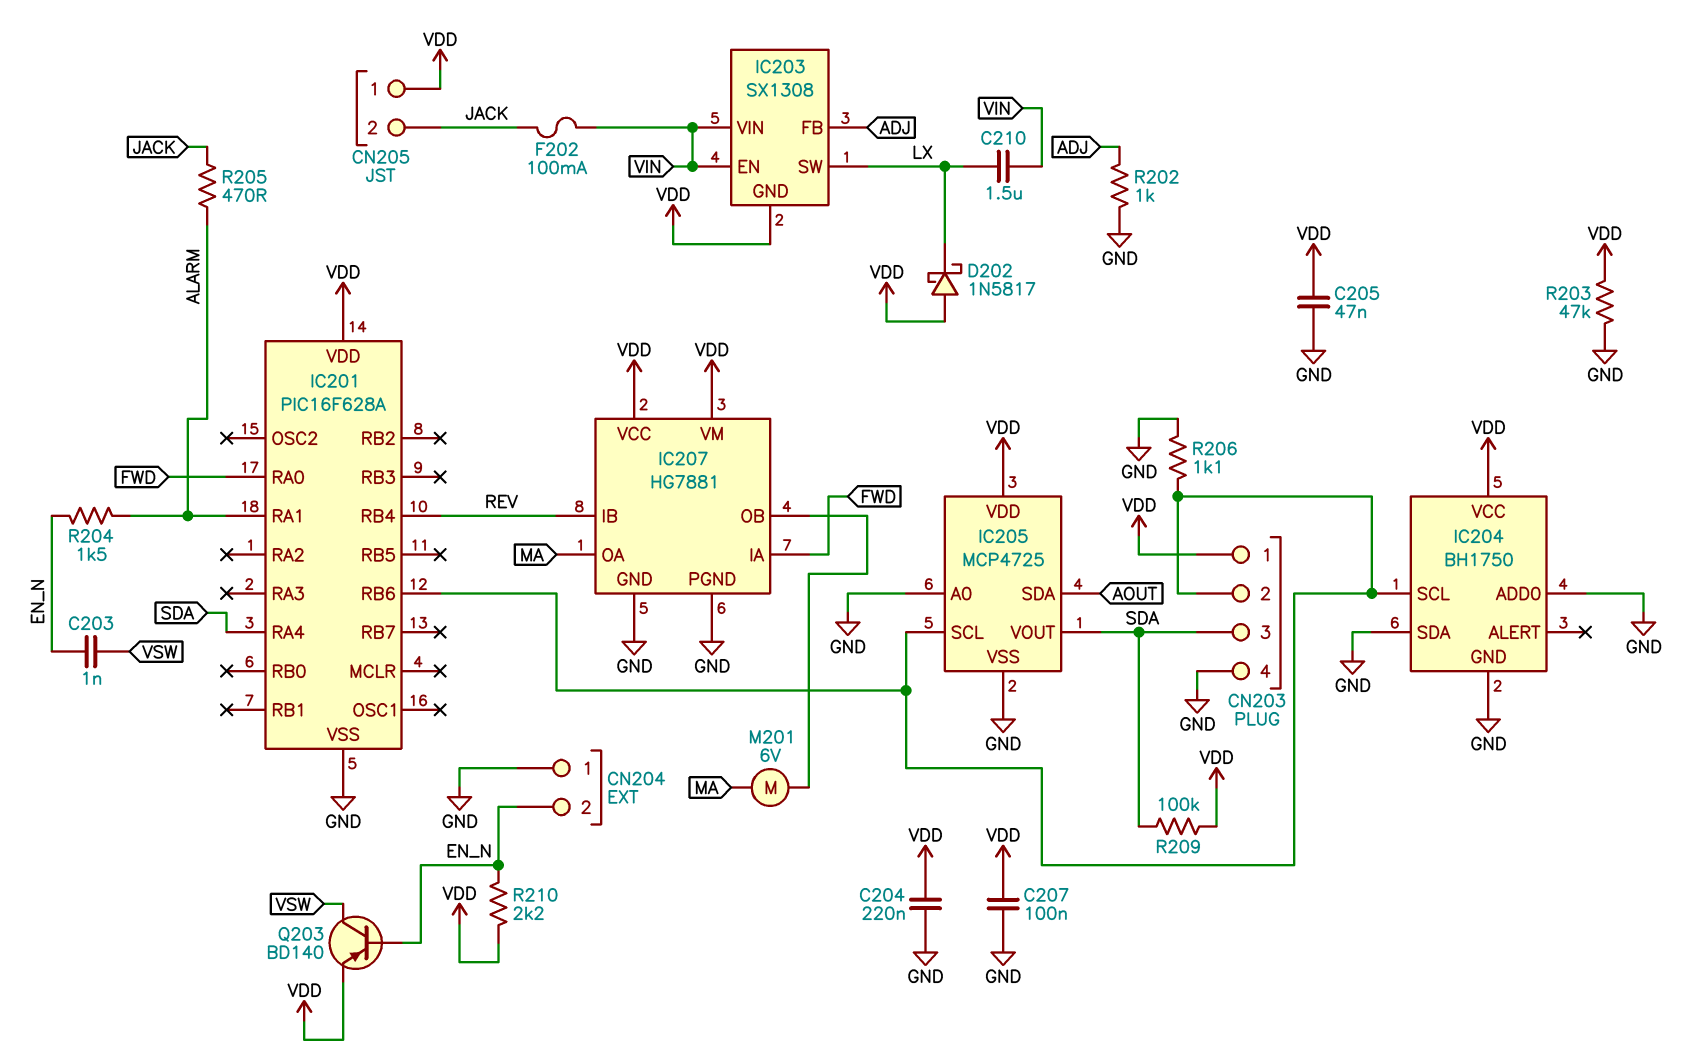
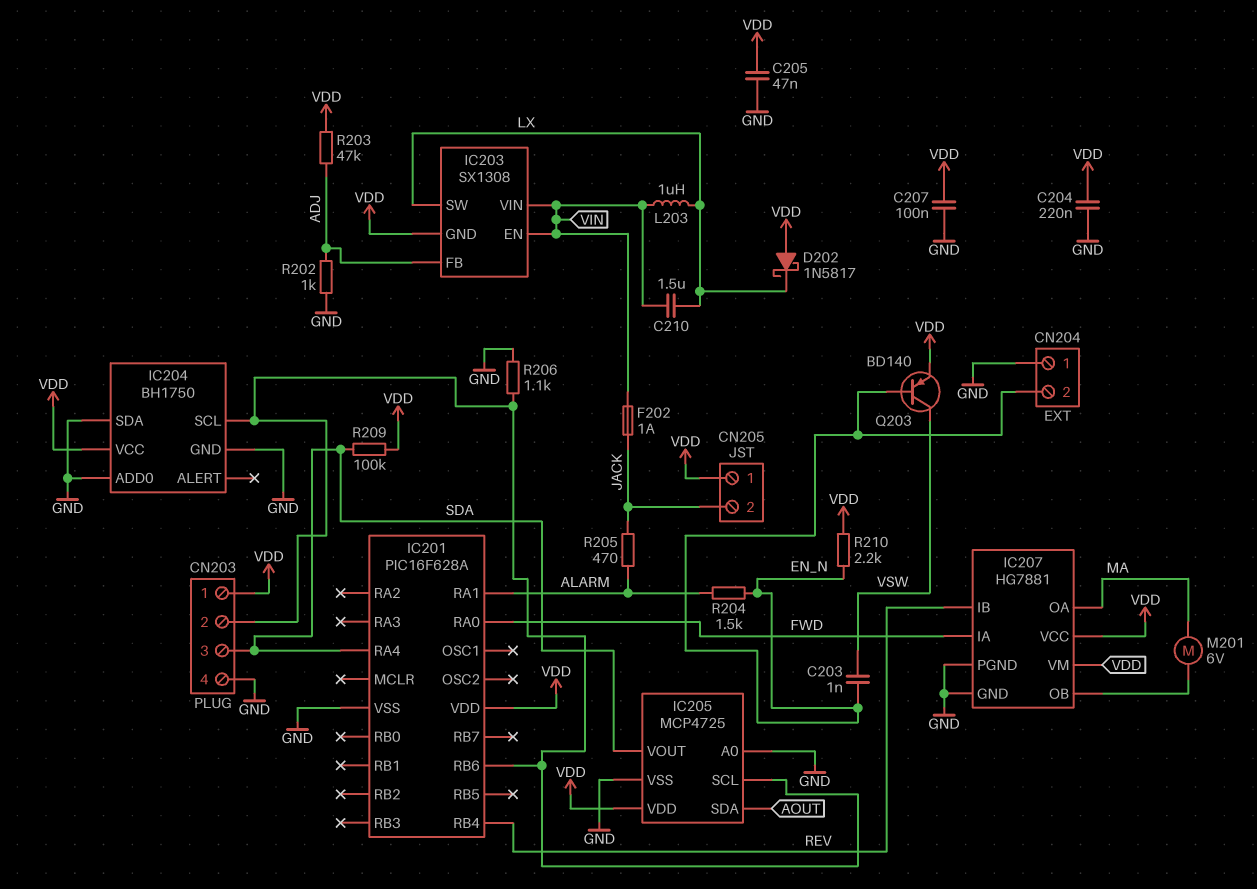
F202: 100mA (JACK, VIN) -> 1A (JACK, VIN)
L203: none -> 1uH (LX, VIN)
R203: 47k (GND, VDD) -> 47k (ADJ, VDD)

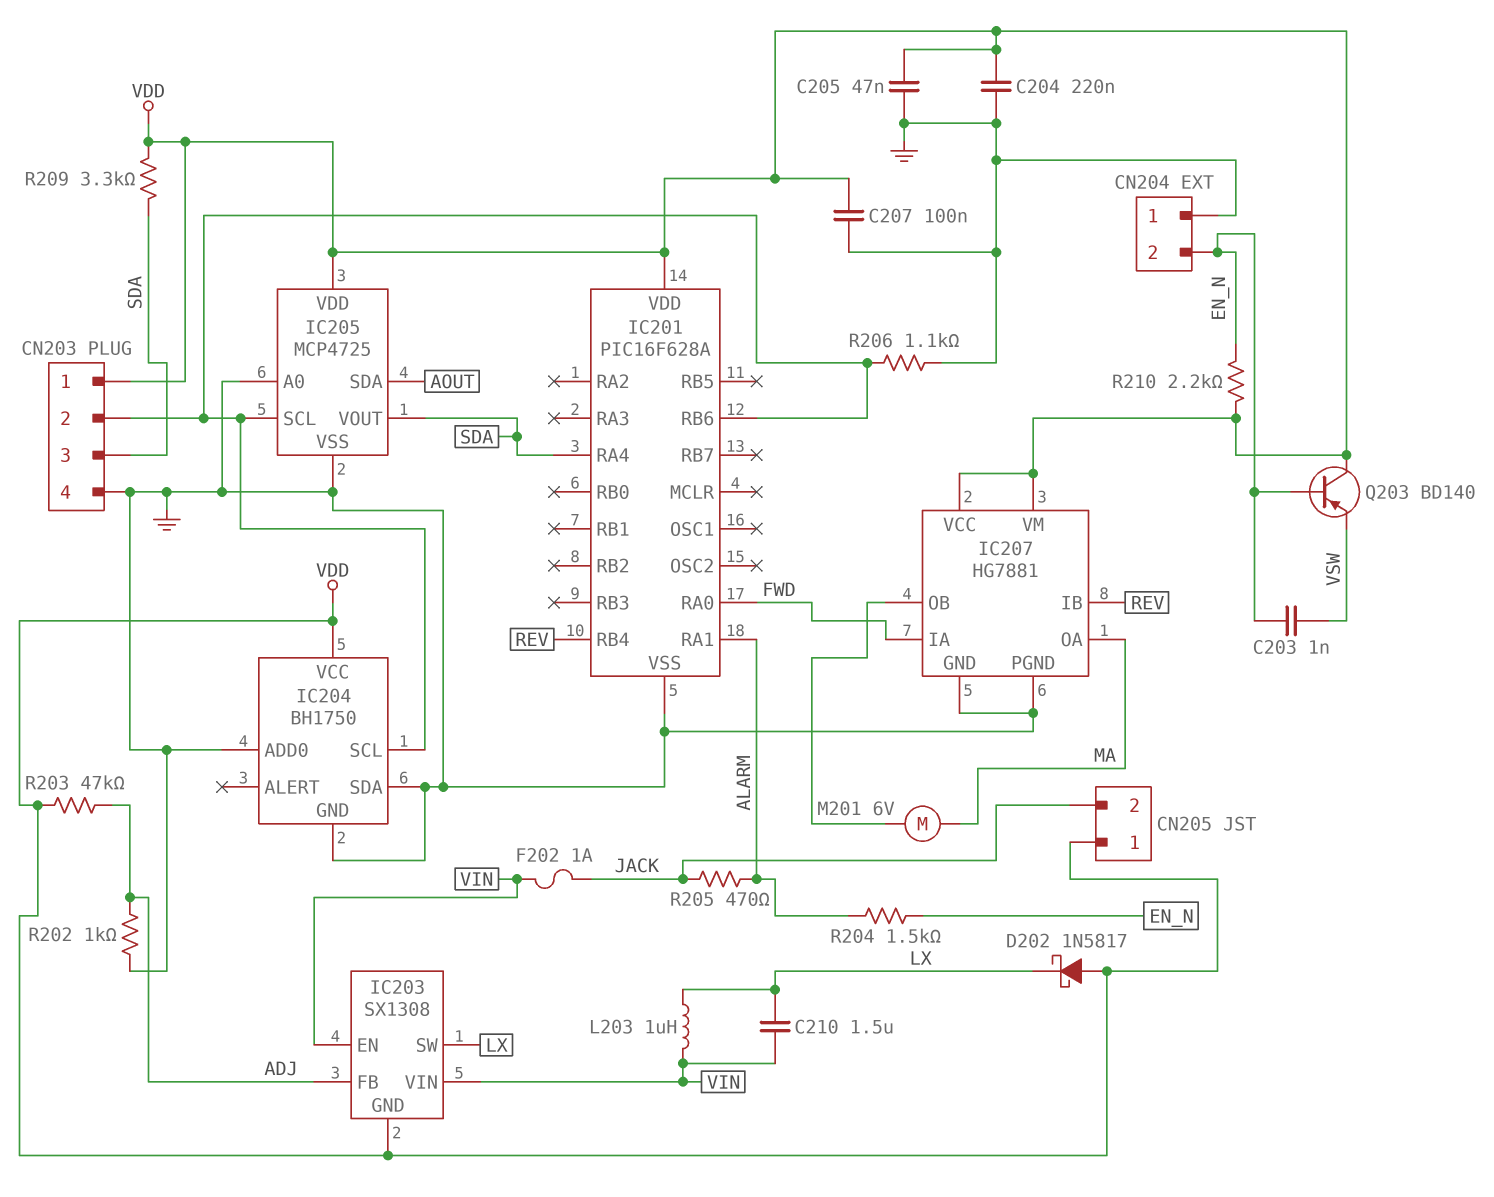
Q203: PNP BD140 (B EN_N, C VSW, E VDD) -> PNP BD140 (B EN_N, C VDD, E VSW)
R209: 100k (SDA, VDD) -> 3.3k (SDA, VDD)

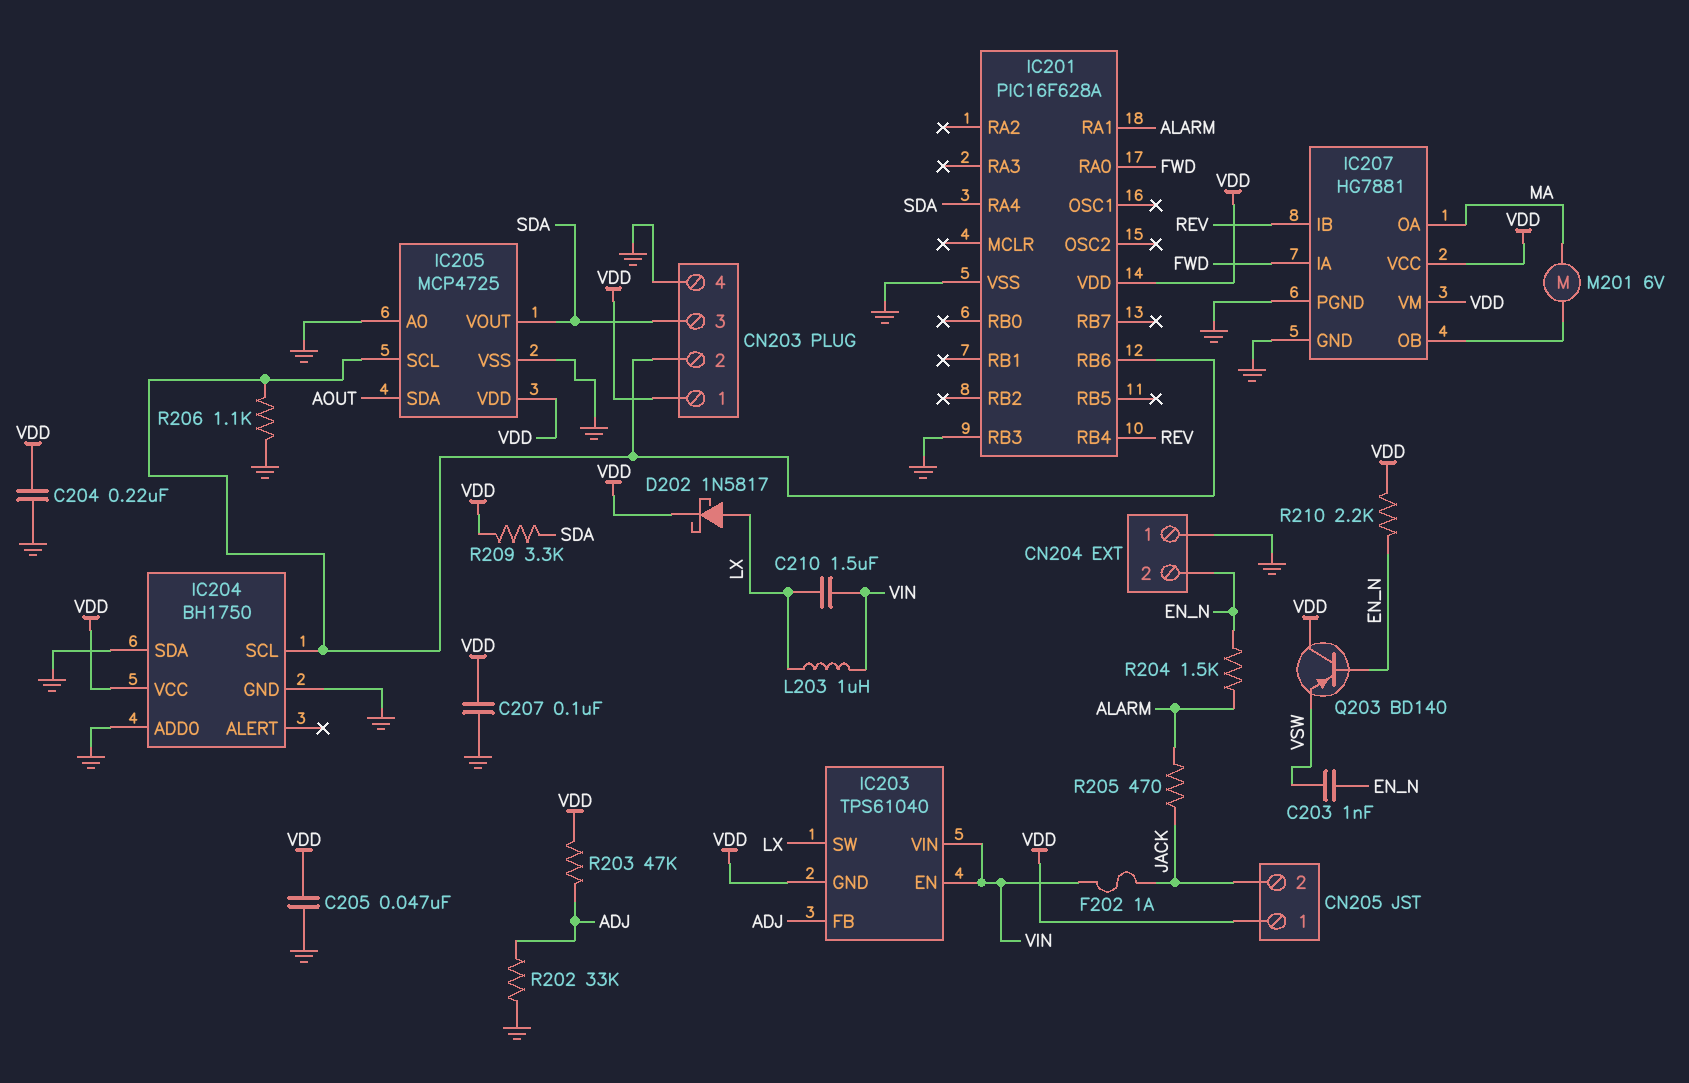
D202: schottky 1N5817 (A VDD, K LX) -> schottky 1N5817 (A LX, K VDD)
IC201 pin RB3: none -> GND
IC203: SX1308 -> TPS61040
R202: 1k (ADJ, GND) -> 33k (ADJ, GND)

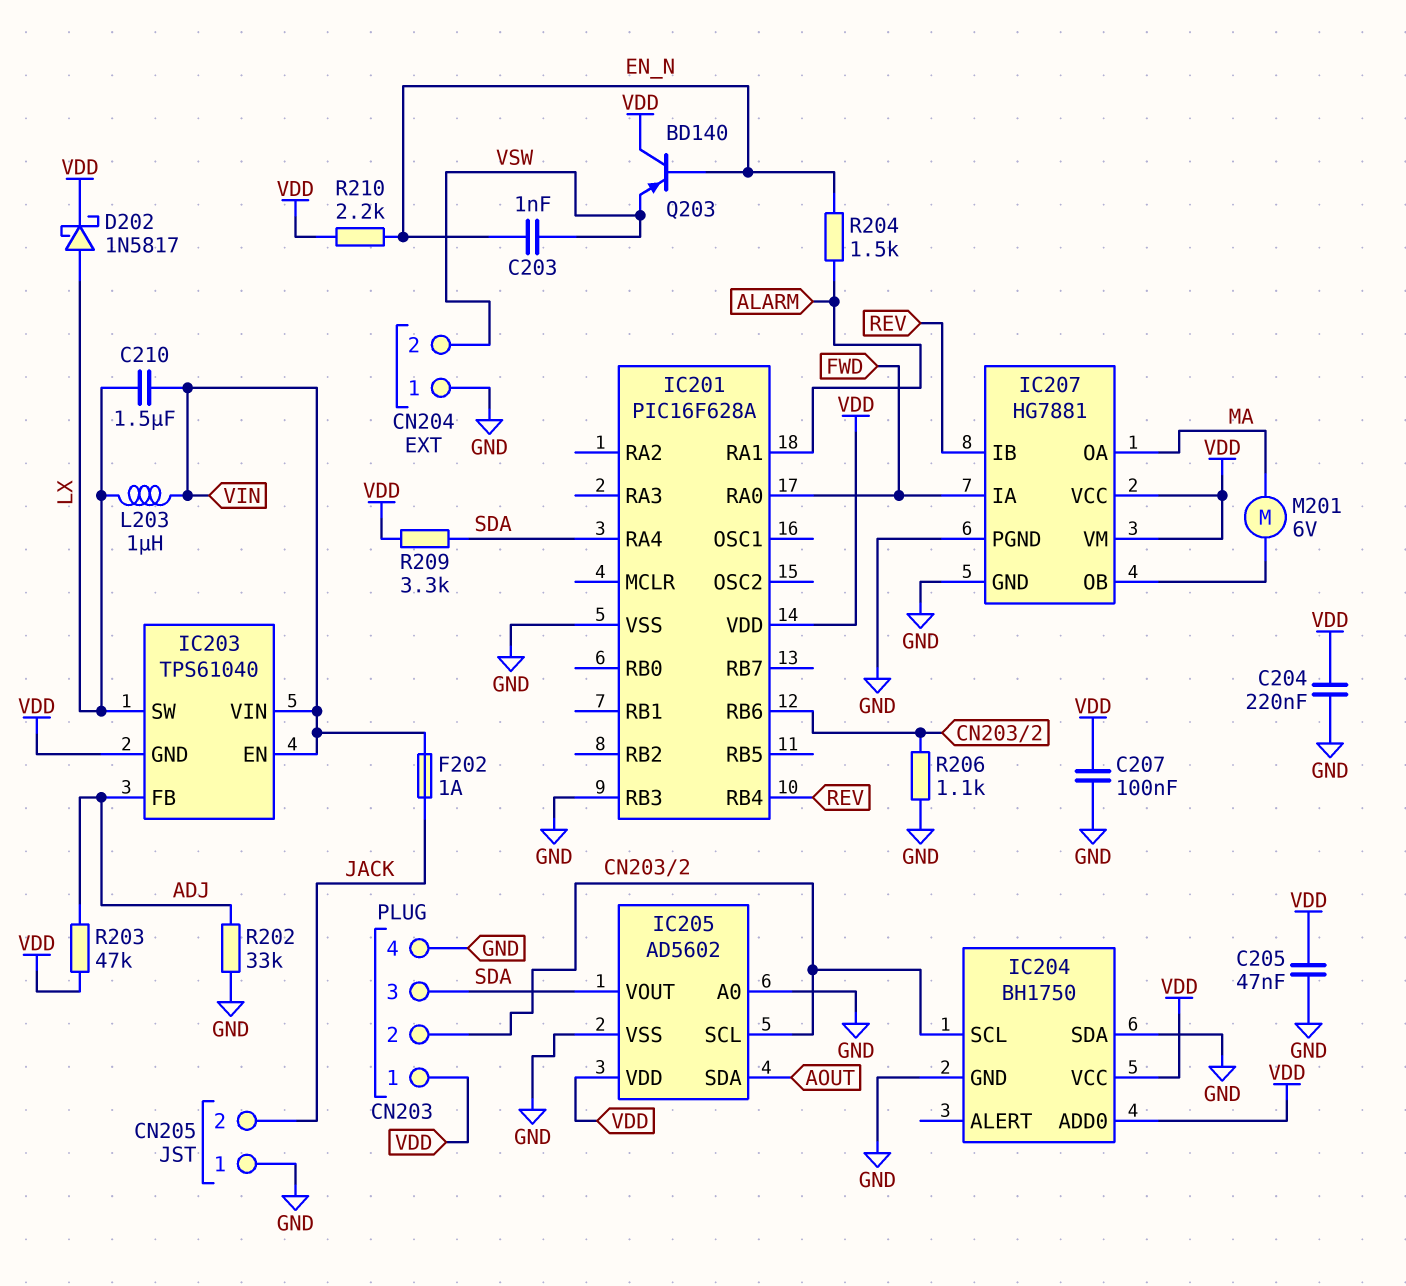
CN204 pin 2: EN_N -> VSW
CN205 pin 1: VDD -> GND
IC204 pin ADD0: GND -> VDD
IC205: MCP4725 -> AD5602
R205: 470 (ALARM, JACK) -> none

